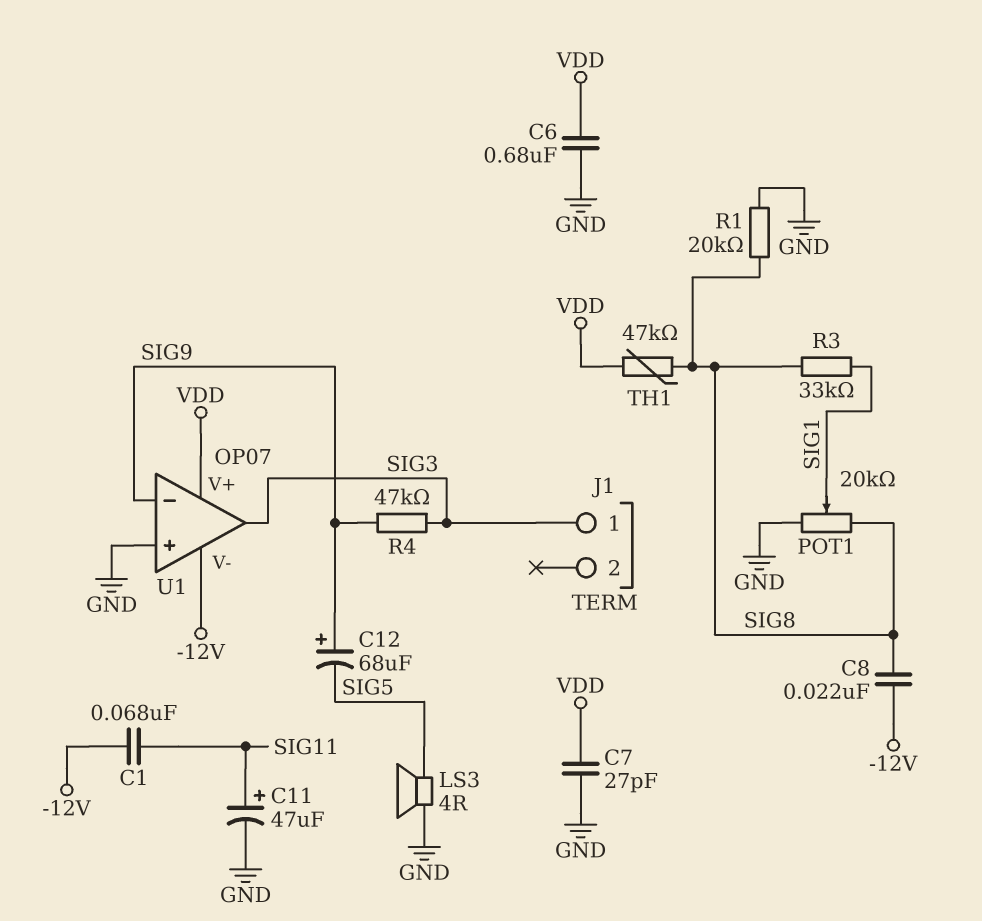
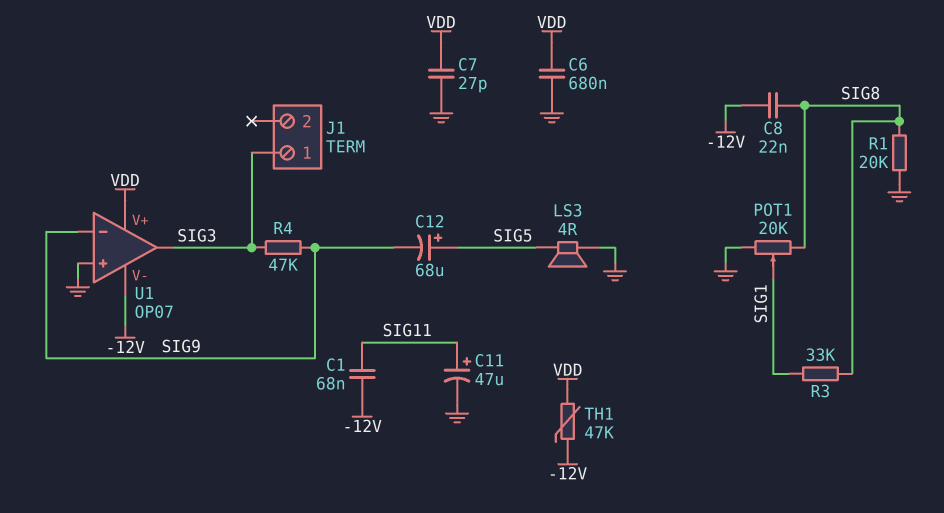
C12: 68uF (plus SIG9, minus SIG5) -> 68uF (plus SIG5, minus SIG9)
TH1: 47k (SIG8, VDD) -> 47k (-12V, VDD)

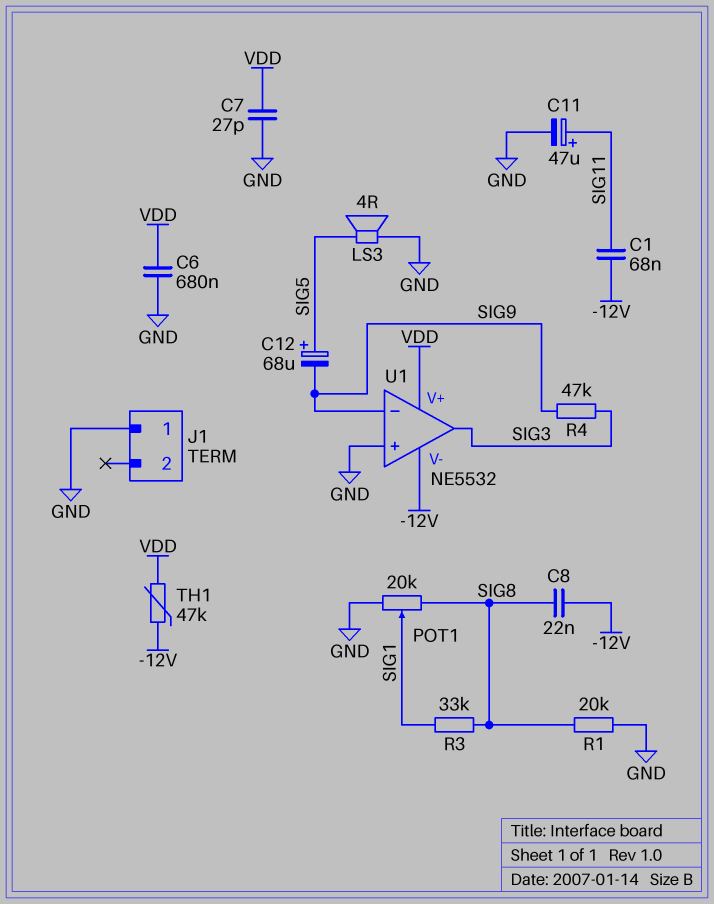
J1 pin 1: SIG3 -> GND
U1: OP07 -> NE5532

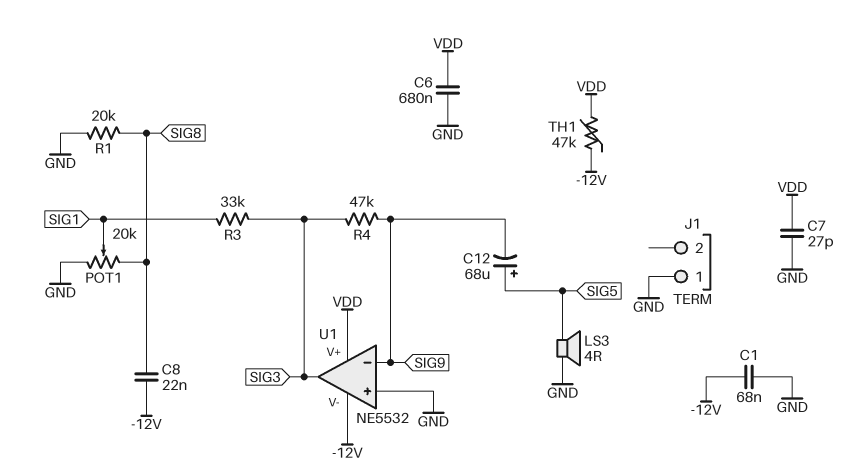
C1: 68nF (-12V, SIG11) -> 68nF (-12V, GND)
C11: 47uF (plus SIG11, minus GND) -> none
R3: 33k (SIG1, SIG8) -> 33k (SIG1, SIG3)

